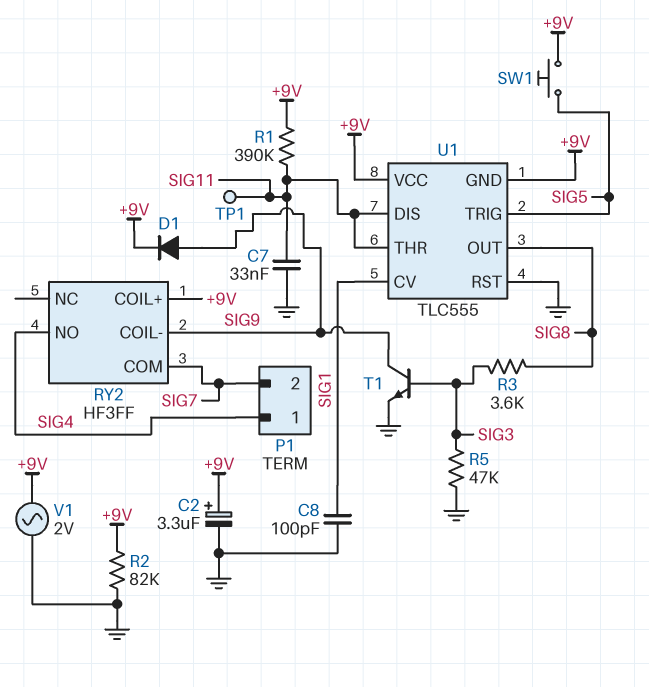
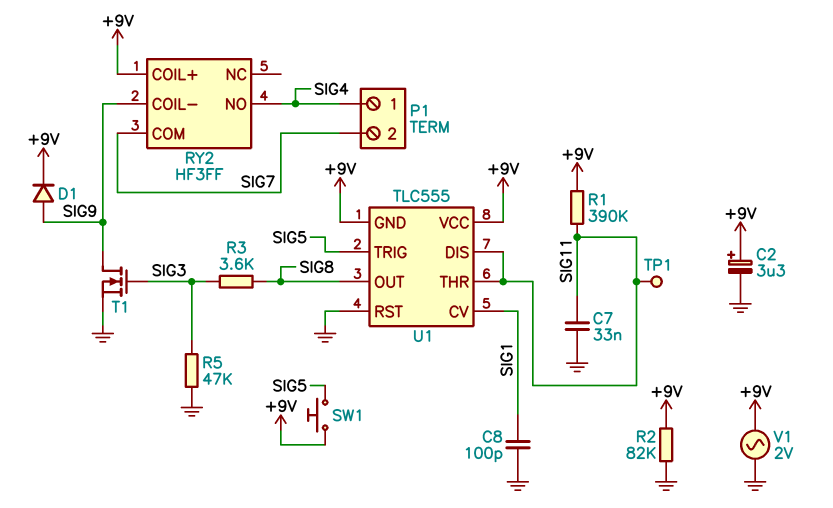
T1: NPN (B SIG3, C SIG9, E GND) -> NMOS (G SIG3, D SIG9, S GND)

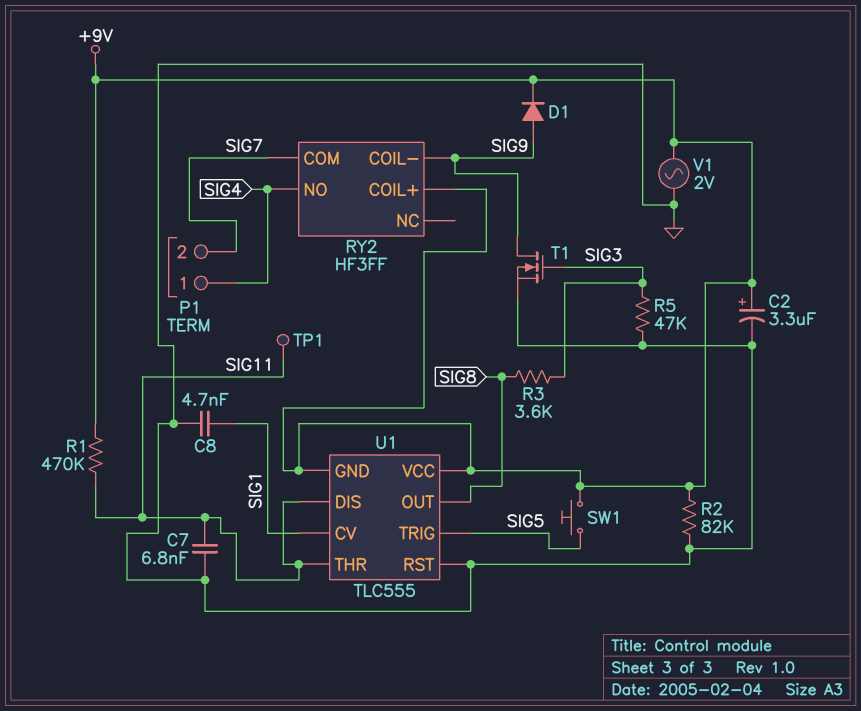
C7: 33nF (GND, SIG11) -> 6.8nF (GND, SIG11)
C8: 100pF (GND, SIG1) -> 4.7nF (GND, SIG1)
R1: 390k (+9V, SIG11) -> 470k (+9V, SIG11)

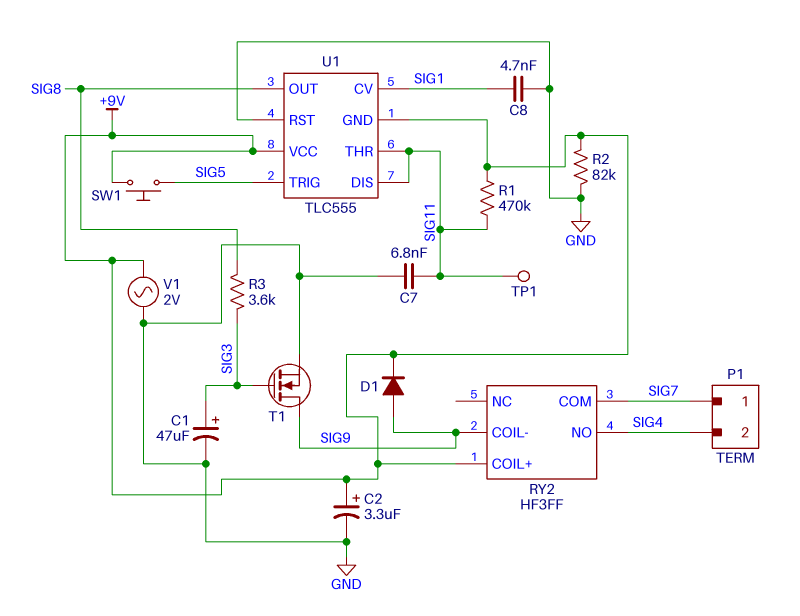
C1: none -> 47uF (plus SIG3, minus GND)
P1 pin 1: SIG4 -> SIG7
P1 pin 2: SIG7 -> SIG4
R5: 47k (GND, SIG3) -> none

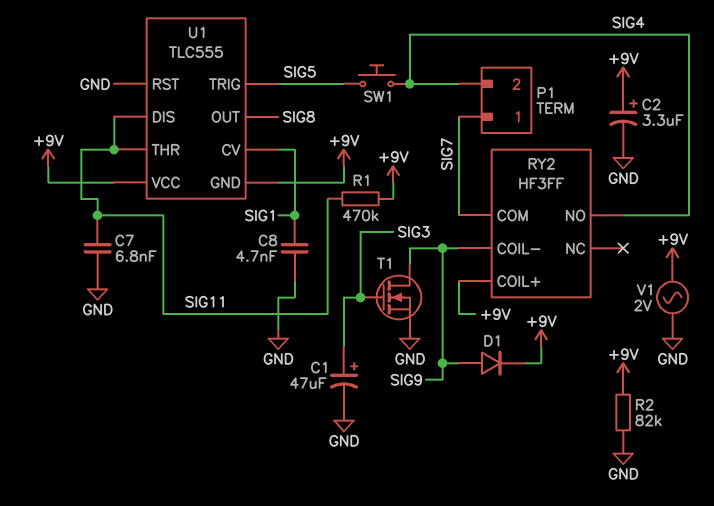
R3: 3.6k (SIG3, SIG8) -> none
SW1: button (+9V, SIG5) -> button (SIG4, SIG5)
TP1: test point (SIG11) -> none

